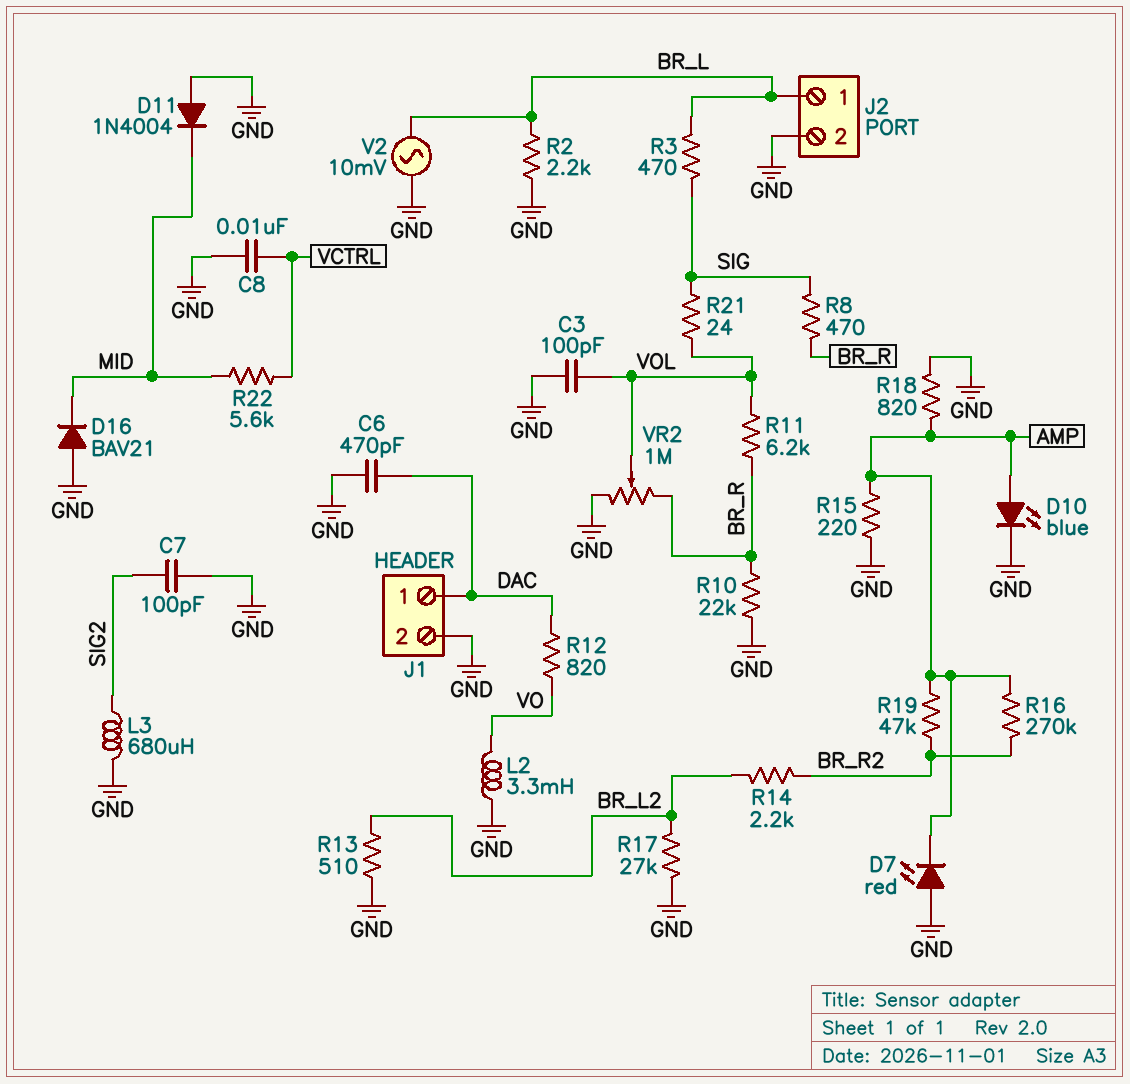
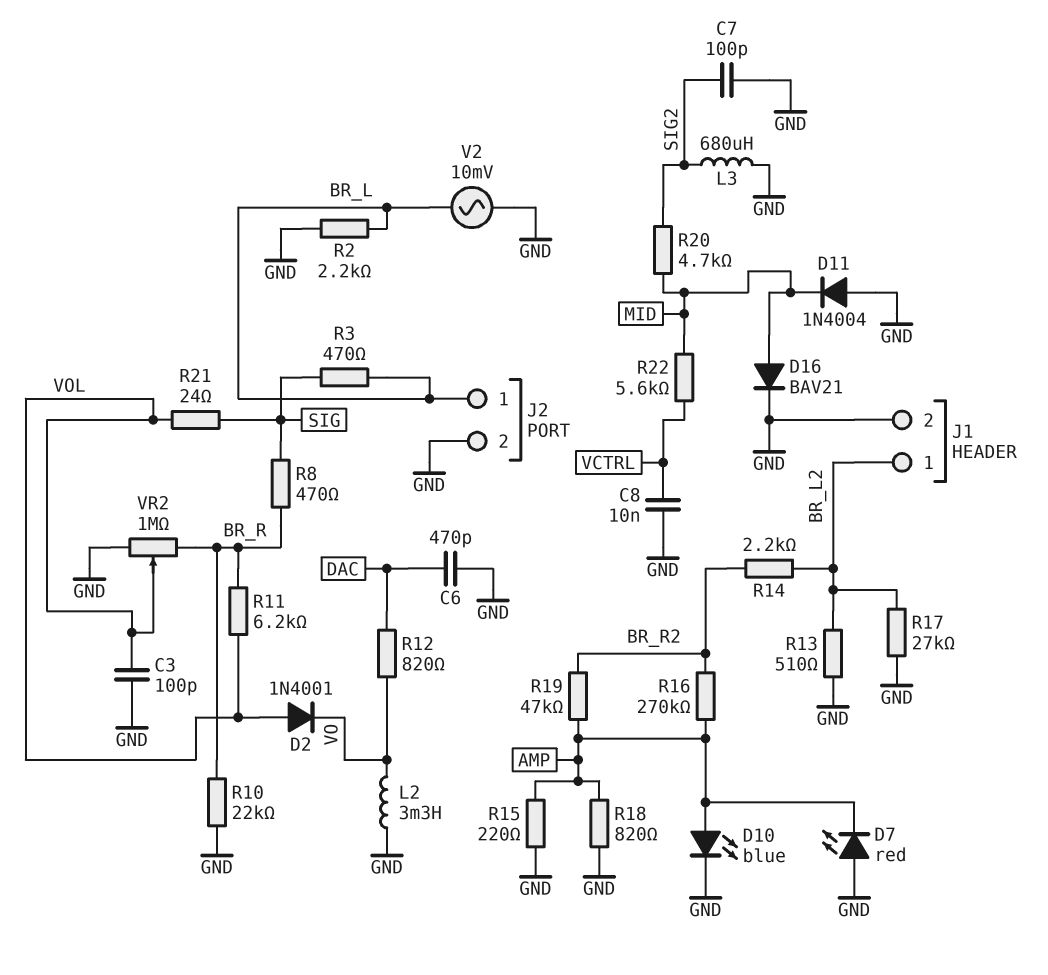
D2: none -> diode 1N4001 (A VOL, K VO)
D16: diode BAV21 (A GND, K MID) -> diode BAV21 (A MID, K GND)
J1 pin 1: DAC -> BR_L2
R20: none -> 4.7k (MID, SIG2)

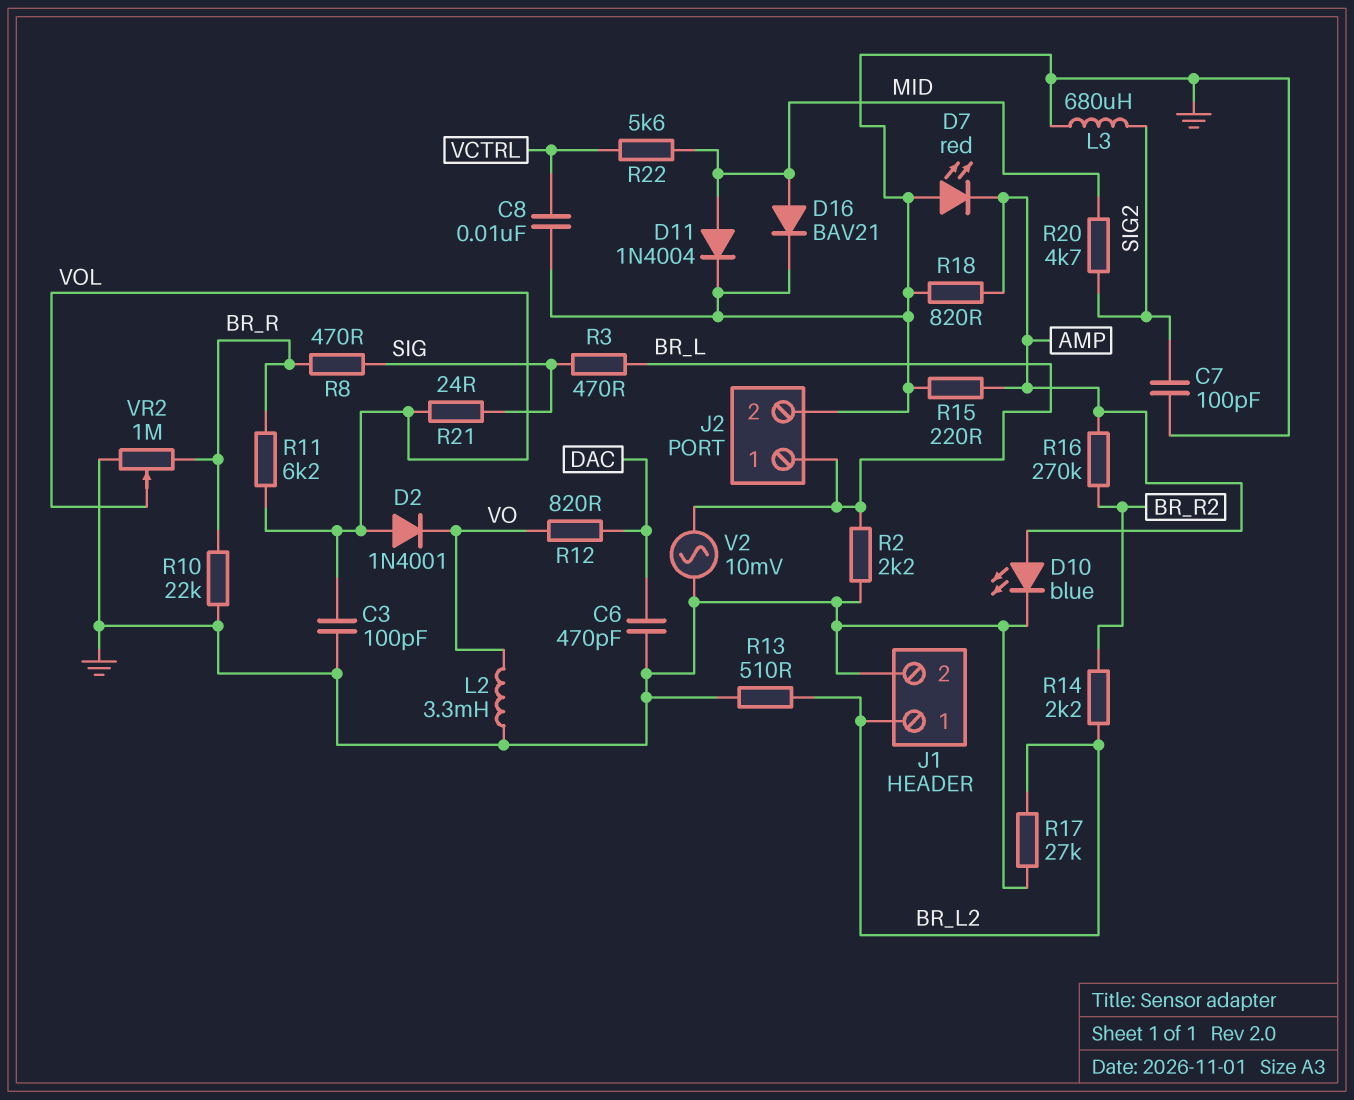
D11: diode 1N4004 (A GND, K MID) -> diode 1N4004 (A MID, K GND)
R19: 47k (AMP, BR_R2) -> none

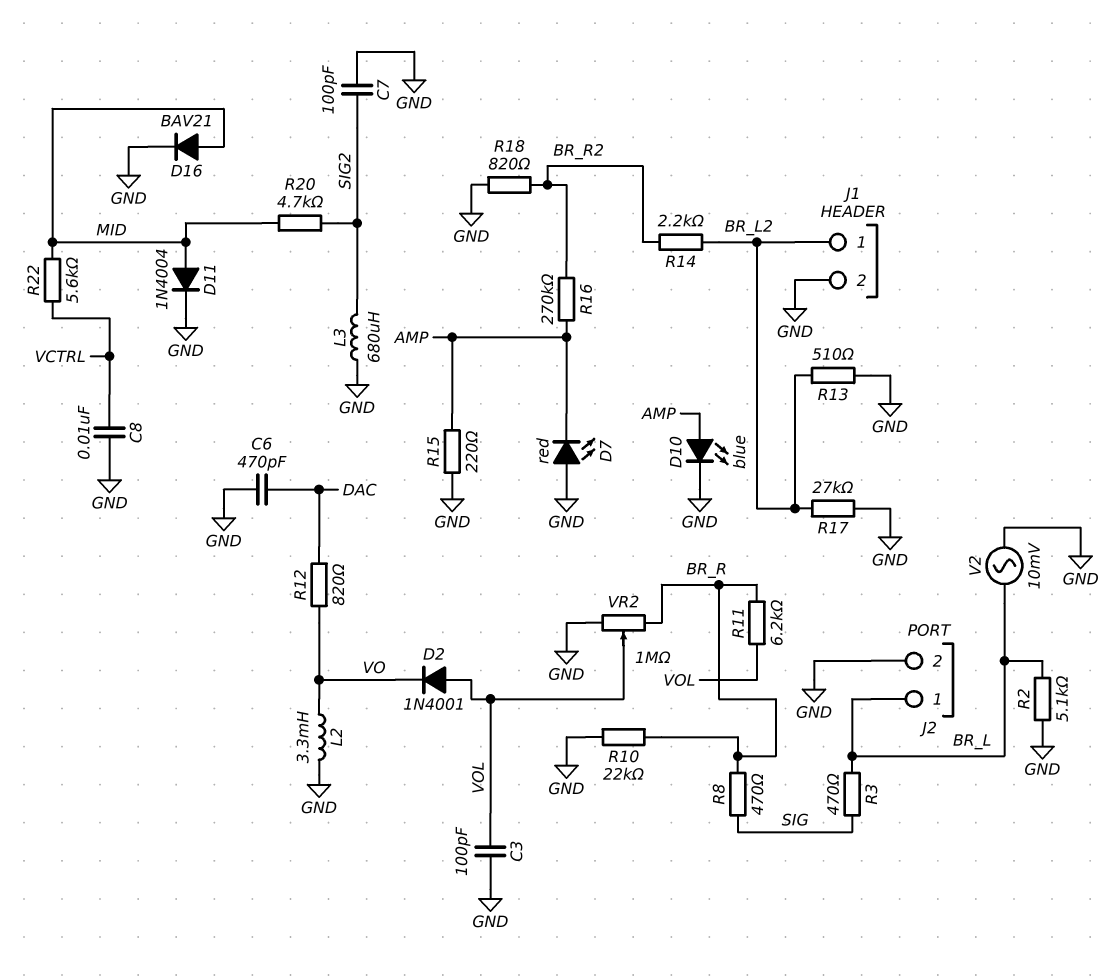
R2: 2.2k (BR_L, GND) -> 5.1k (BR_L, GND)
R18: 820 (AMP, GND) -> 820 (BR_R2, GND)
R21: 24 (SIG, VOL) -> none

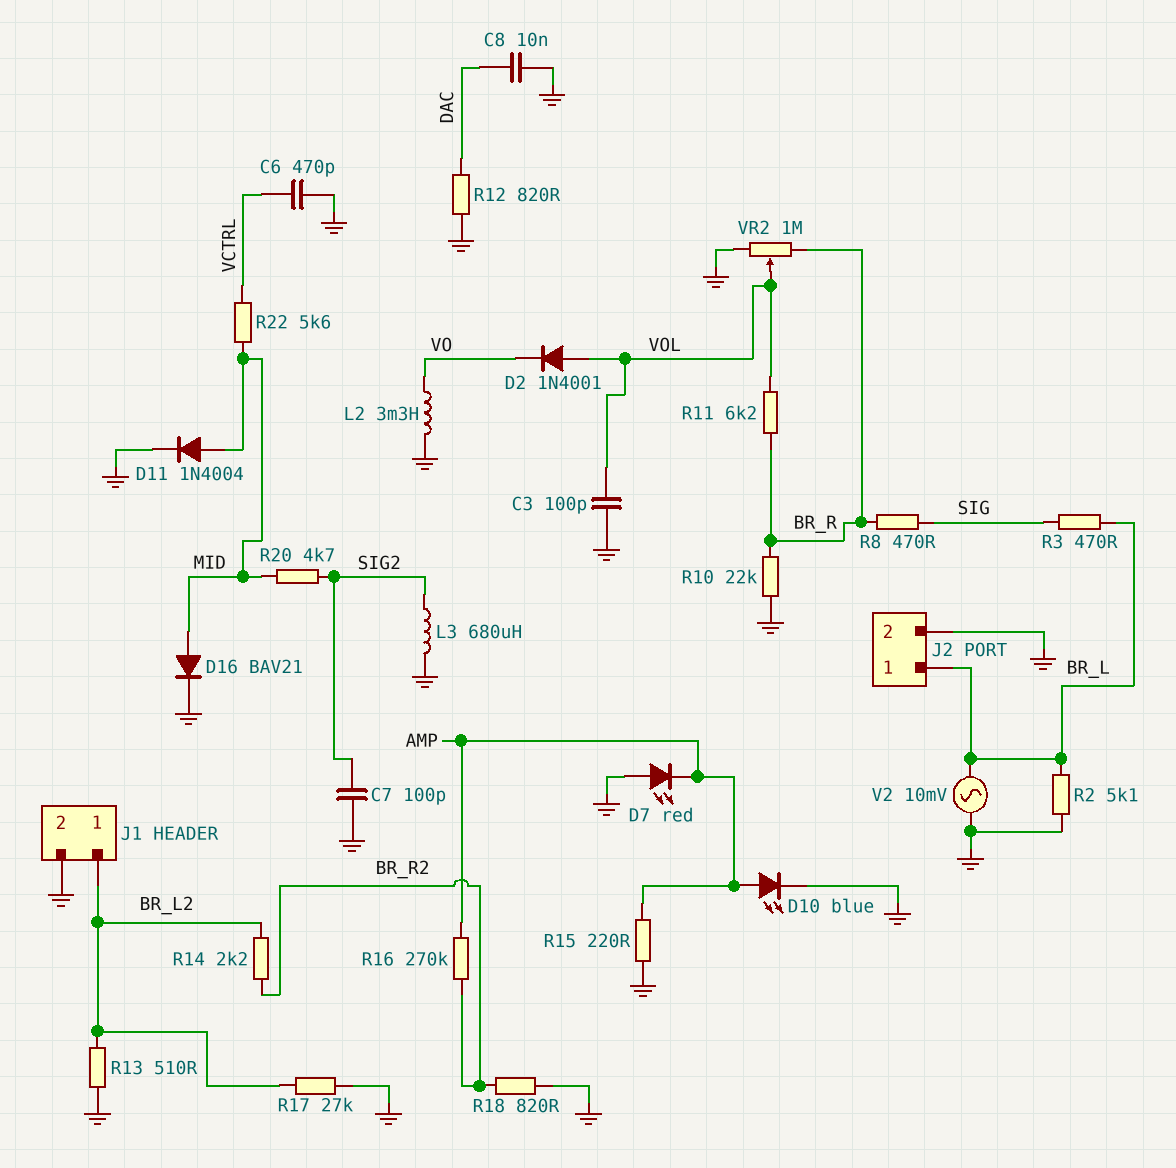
C6: 470pF (DAC, GND) -> 470pF (GND, VCTRL)
C8: 10nF (GND, VCTRL) -> 10nF (DAC, GND)
R12: 820 (DAC, VO) -> 820 (DAC, GND)

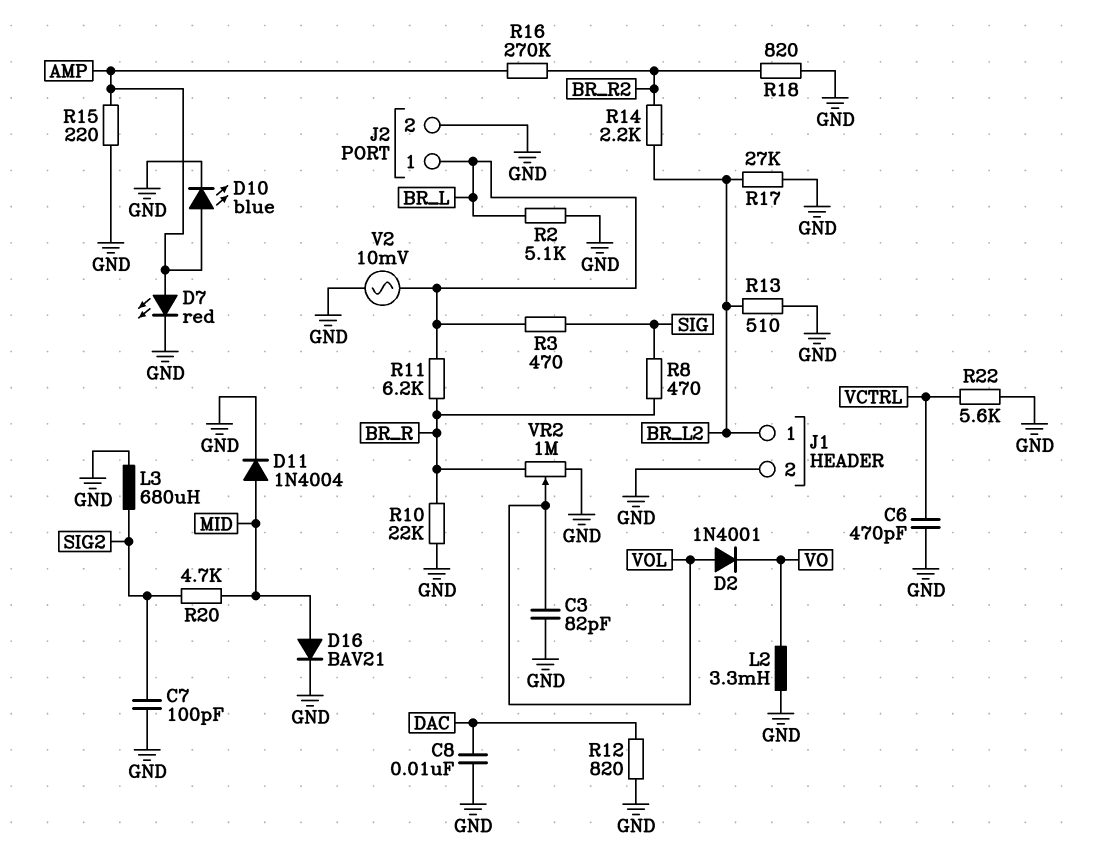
C3: 100pF (GND, VOL) -> 82pF (GND, VOL)
D7: LED red (A GND, K AMP) -> LED red (A AMP, K GND)
R11: 6.2k (BR_R, VOL) -> 6.2k (BR_L, BR_R)
R22: 5.6k (MID, VCTRL) -> 5.6k (GND, VCTRL)

